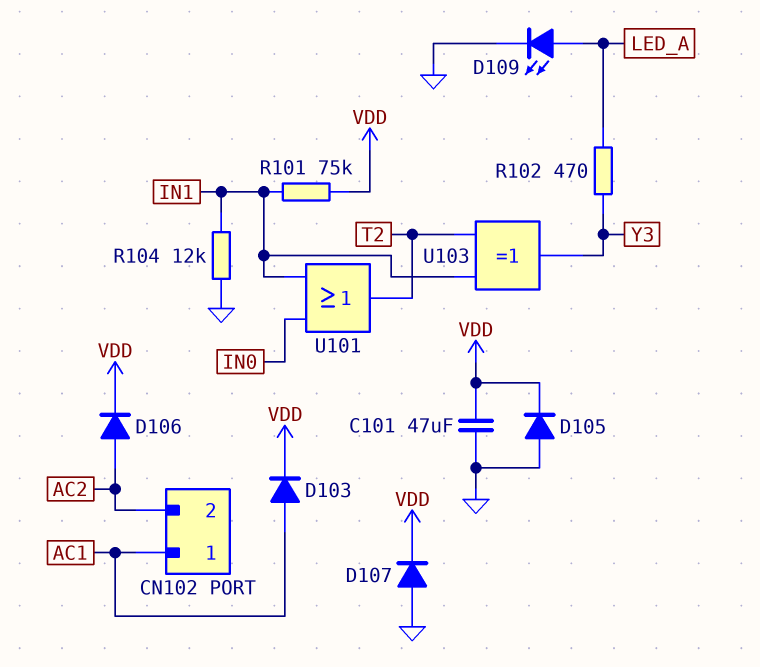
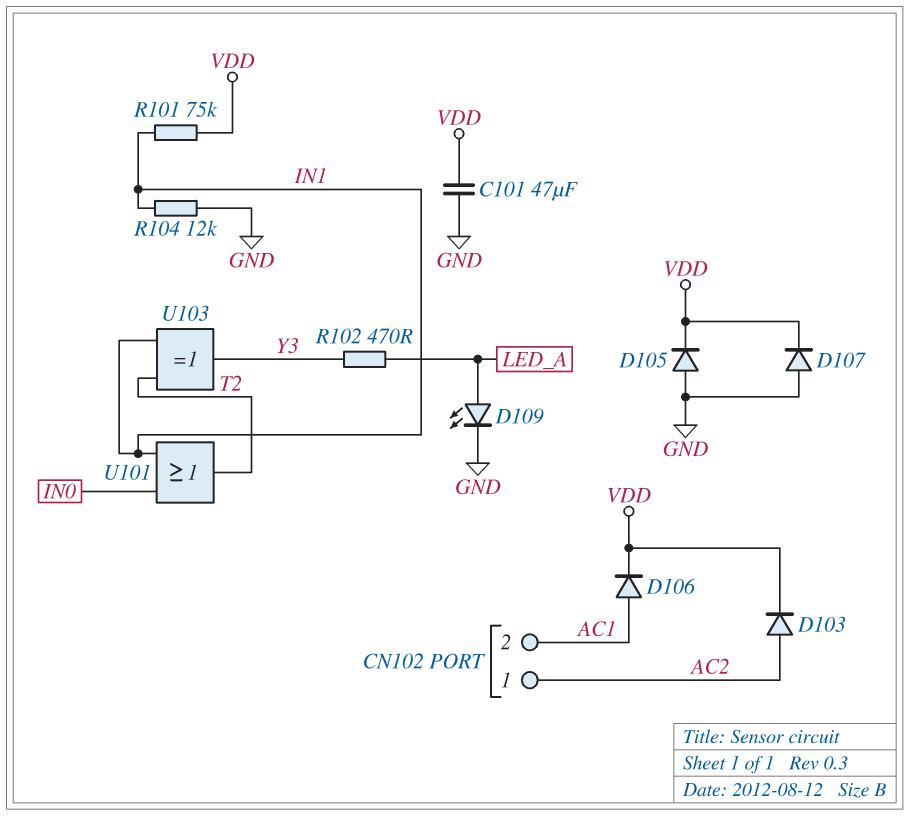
CN102 pin 1: AC1 -> AC2
CN102 pin 2: AC2 -> AC1
D103: diode (A AC1, K VDD) -> diode (A AC2, K VDD)
D106: diode (A AC2, K VDD) -> diode (A AC1, K VDD)

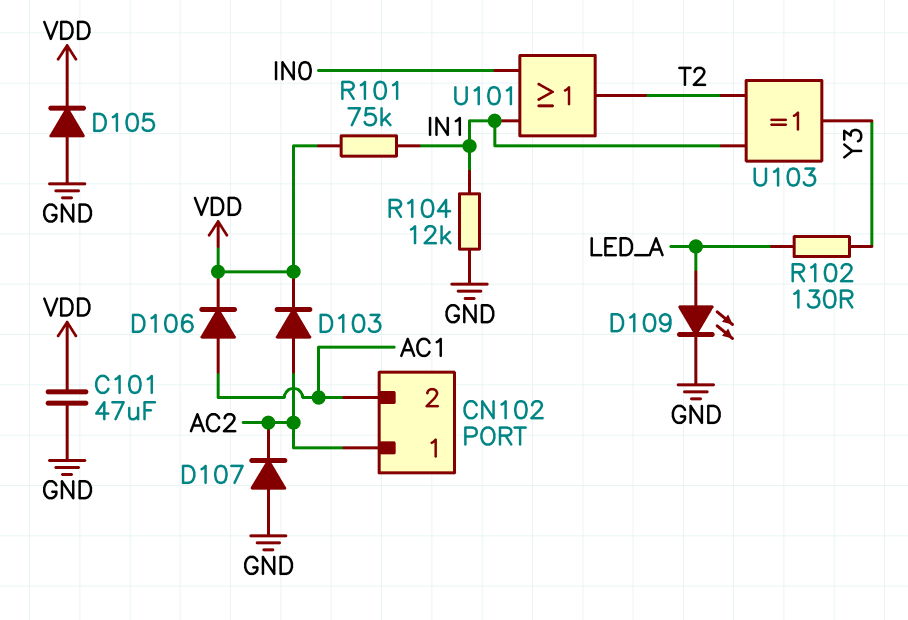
D107: diode (A GND, K VDD) -> diode (A GND, K AC2)
R102: 470 (LED_A, Y3) -> 130 (LED_A, Y3)

